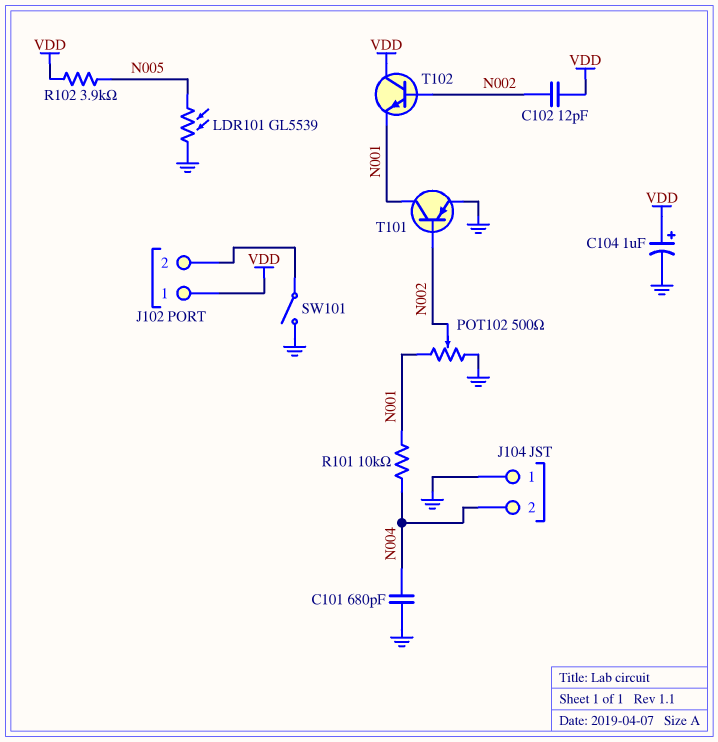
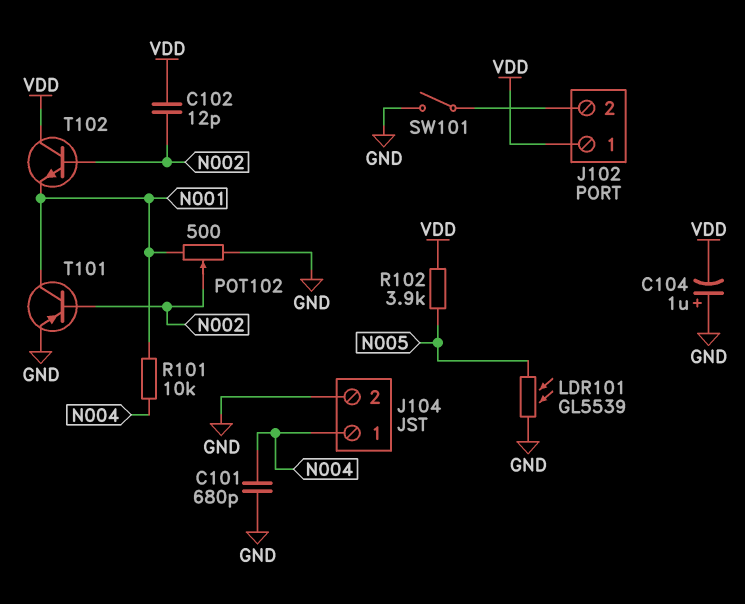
C104: 1uF (plus VDD, minus GND) -> 1uF (plus GND, minus VDD)
J104 pin 1: GND -> N004
J104 pin 2: N004 -> GND

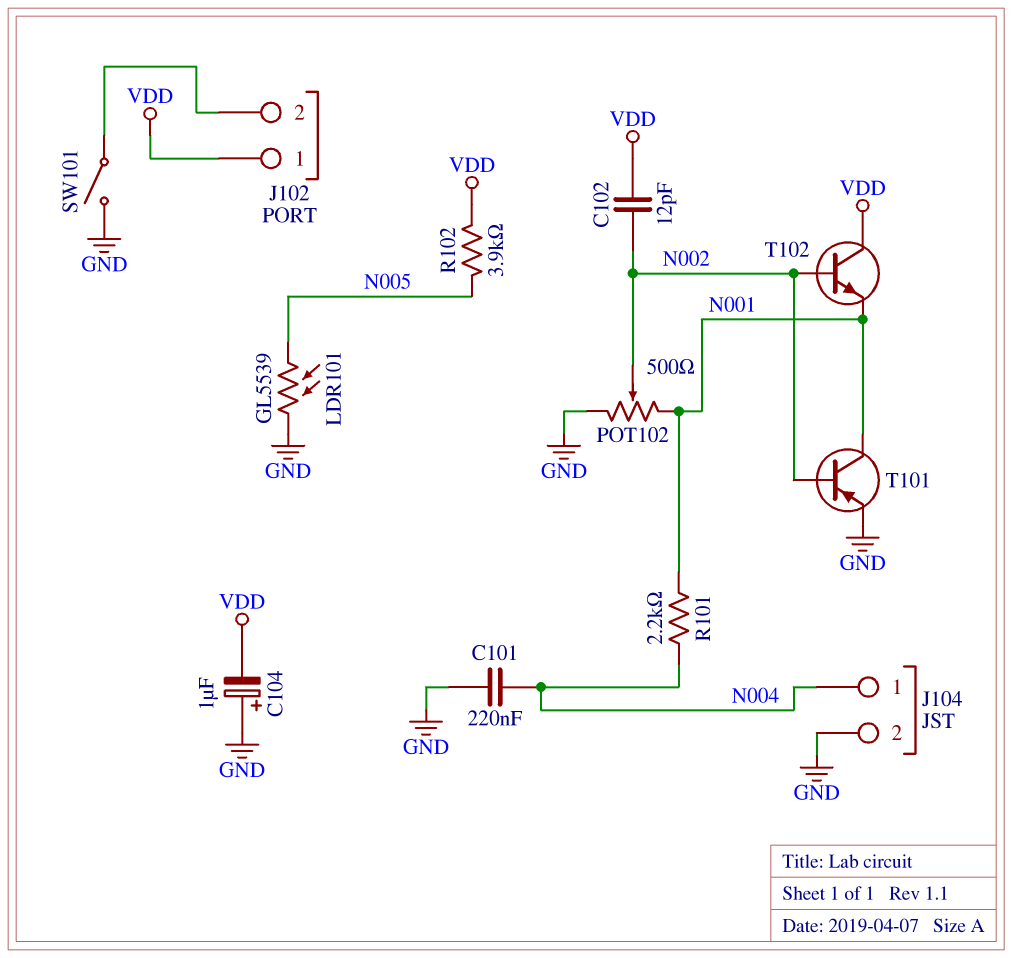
C101: 680pF (GND, N004) -> 220nF (GND, N004)
R101: 10k (N001, N004) -> 2.2k (N001, N004)

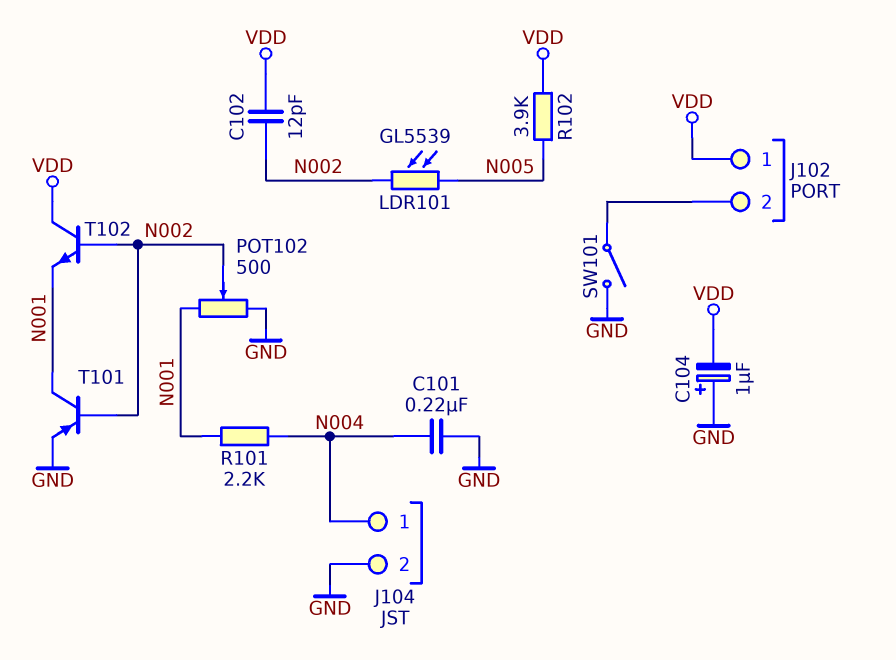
LDR101: GL5539 (GND, N005) -> GL5539 (N002, N005)

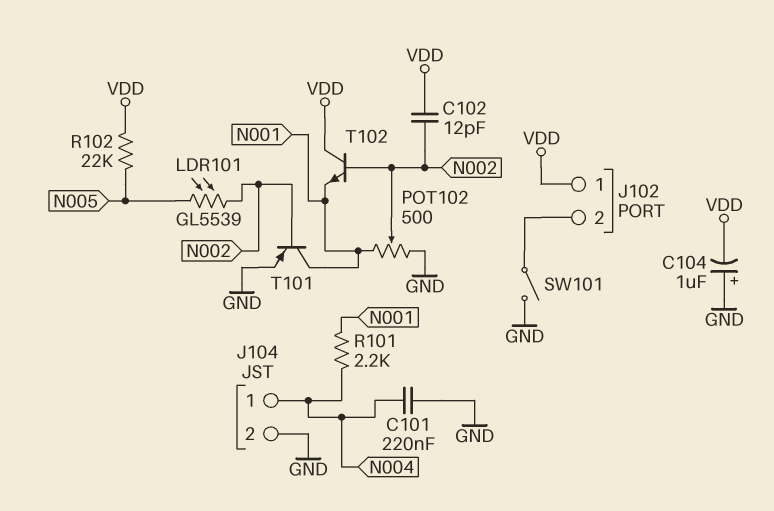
R102: 3.9k (N005, VDD) -> 22k (N005, VDD)

